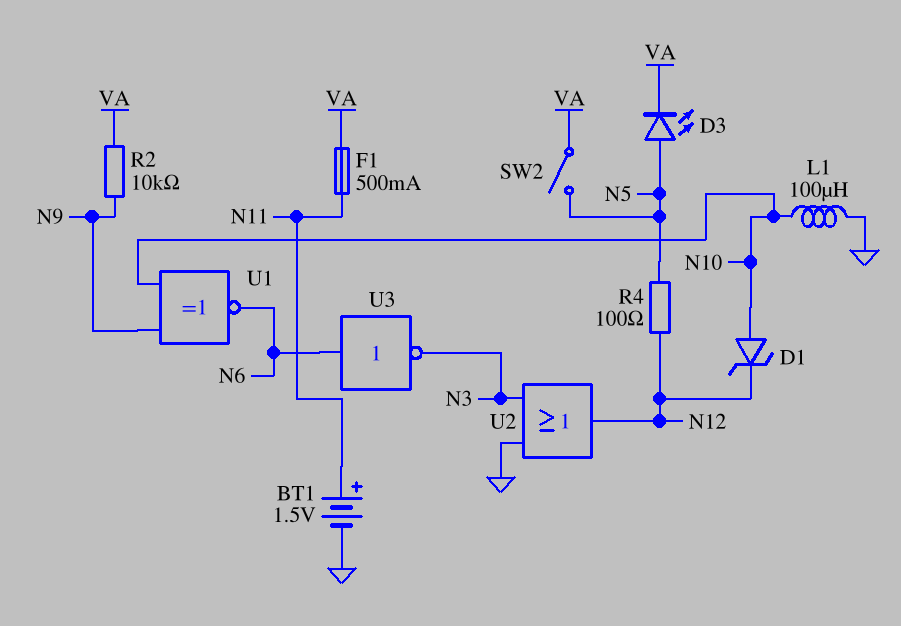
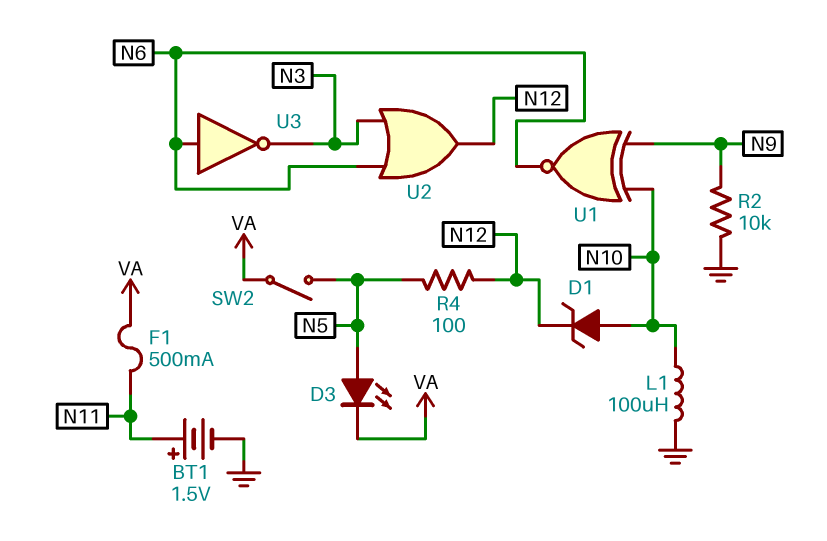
R2: 10k (N9, VA) -> 10k (GND, N9)
U2: OR (in GND, in N3, out N12) -> OR (in N3, in N6, out N12)

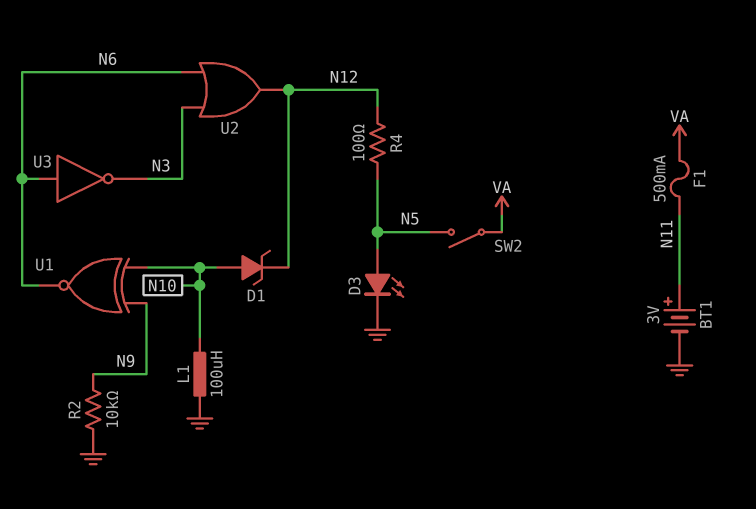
BT1: 1.5V (plus N11, minus GND) -> 3V (plus N11, minus GND)
D3: LED (A N5, K VA) -> LED (A N5, K GND)

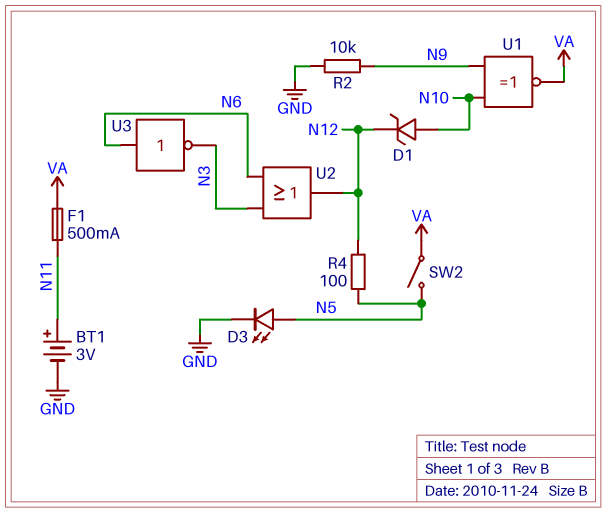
L1: 100uH (GND, N10) -> none
U1: XNOR (in N9, in N10, out N6) -> XNOR (in N9, in N10, out VA)

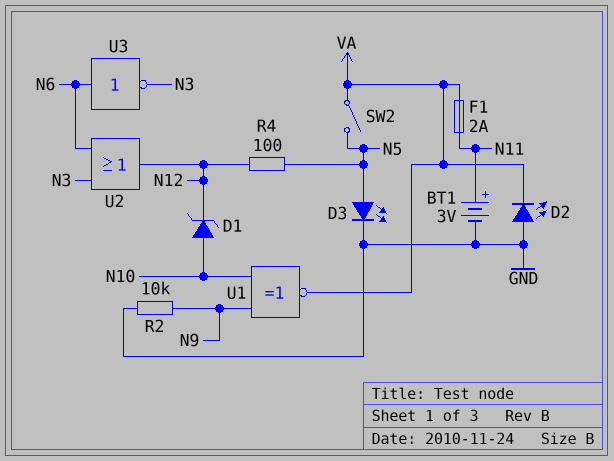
D2: none -> LED (A GND, K VA)
F1: 500mA (N11, VA) -> 2A (N11, VA)

